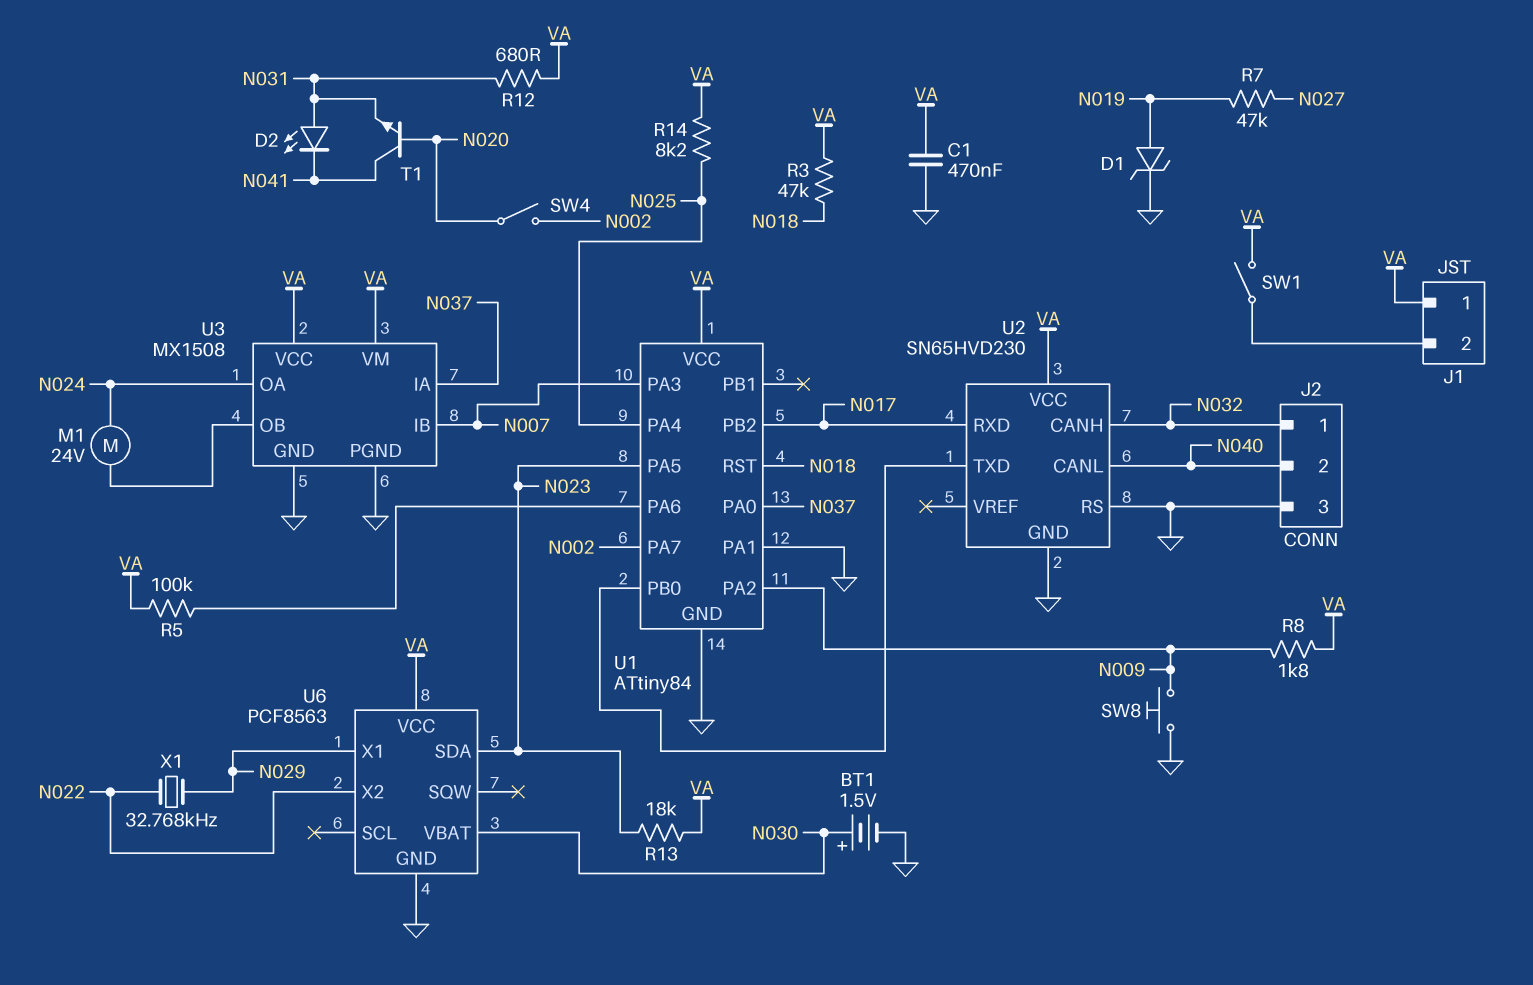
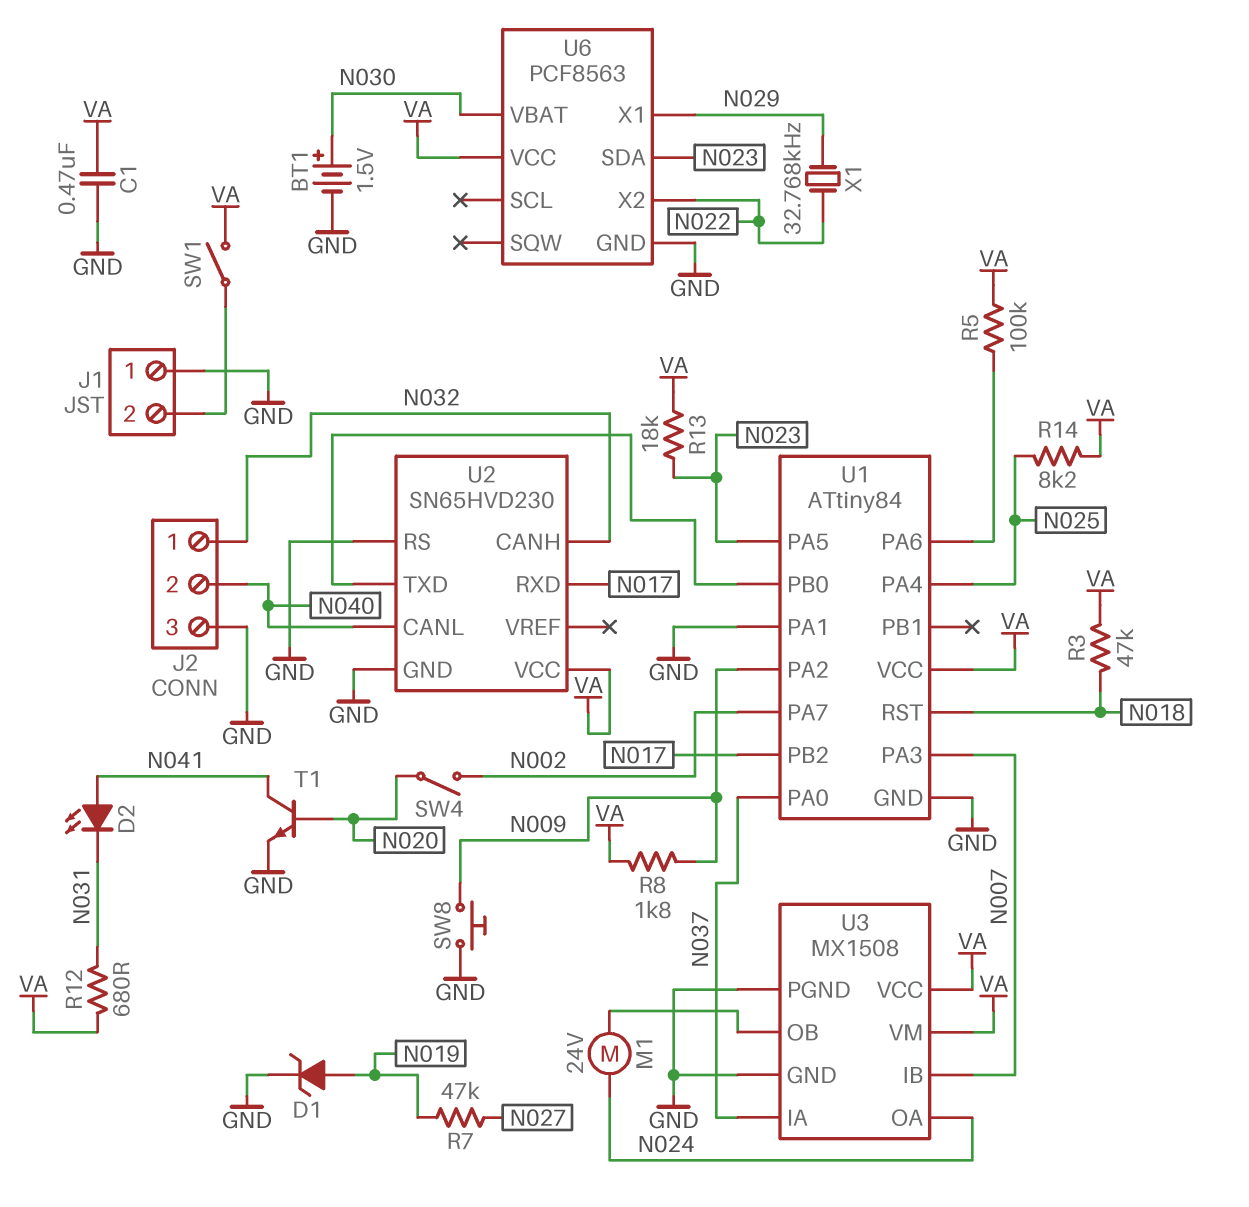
D2: LED (A N031, K N041) -> LED (A N041, K N031)
J1 pin 1: VA -> GND
T1: NPN (B N020, C N041, E N031) -> NPN (B N020, C N041, E GND)

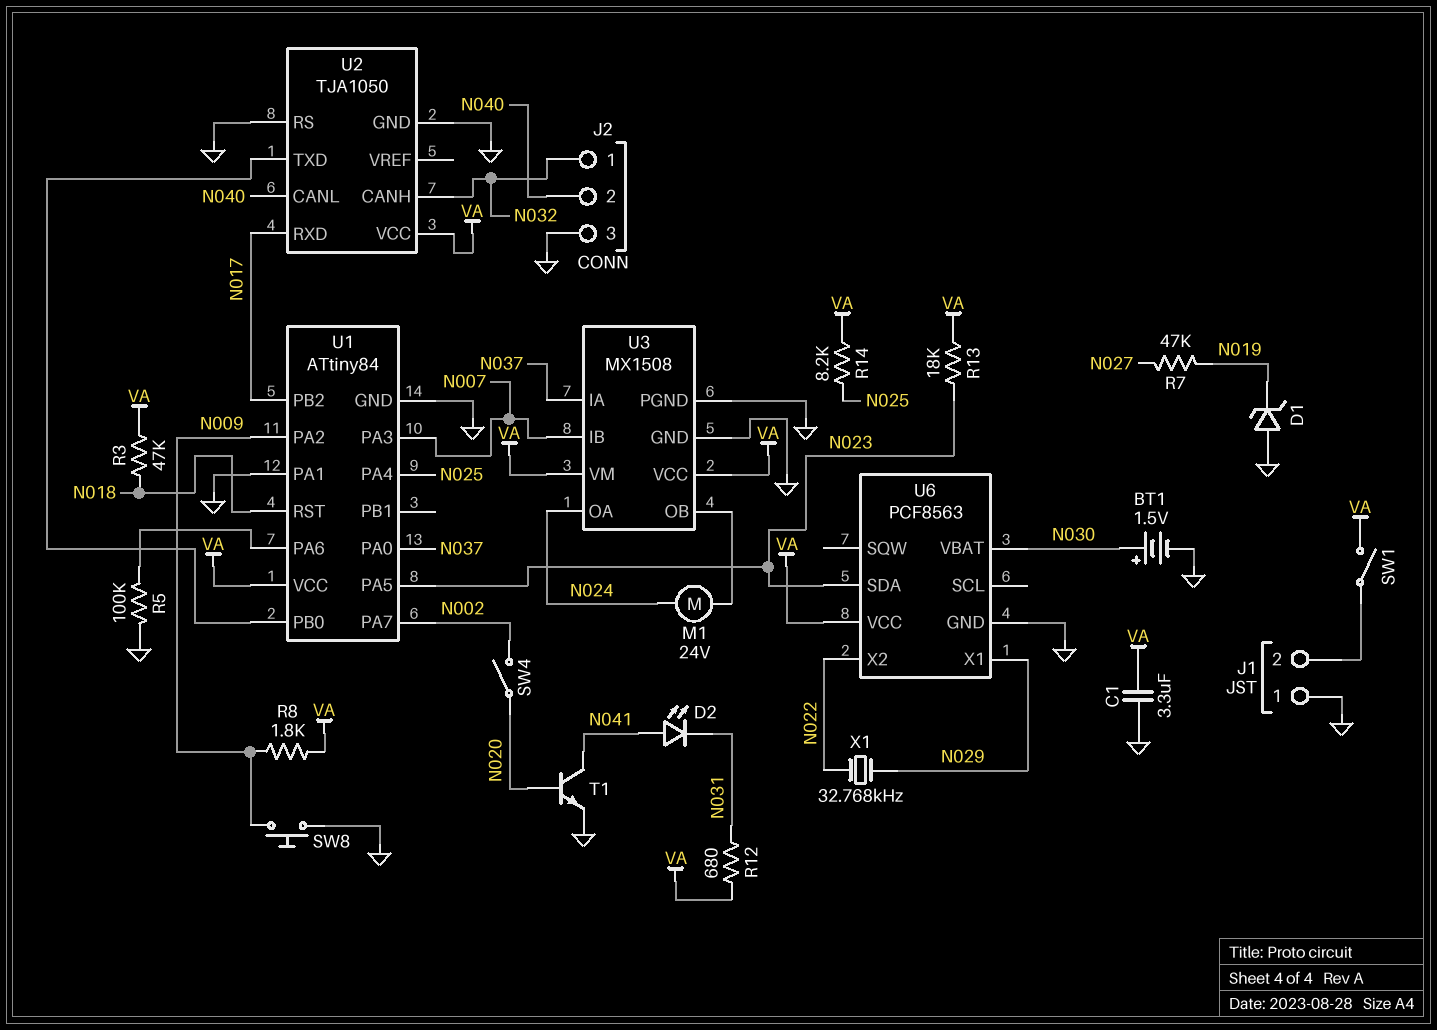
C1: 470nF (GND, VA) -> 3.3uF (GND, VA)
D1: zener (A N019, K GND) -> zener (A GND, K N019)
R5: 100k (U1/PA6, VA) -> 100k (GND, U1/PA6)
U2: SN65HVD230 -> TJA1050

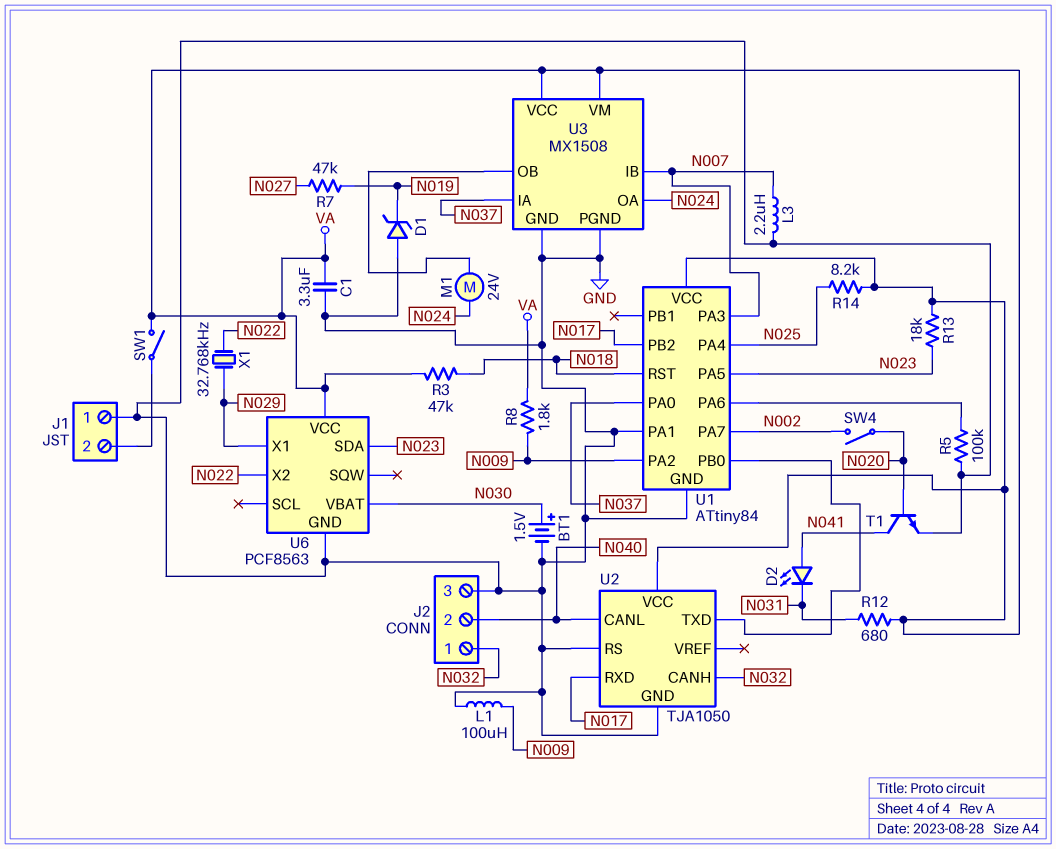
L1: none -> 100uH (GND, N009)
L3: none -> 2.2uH (GND, N007)
SW8: button (GND, N009) -> none

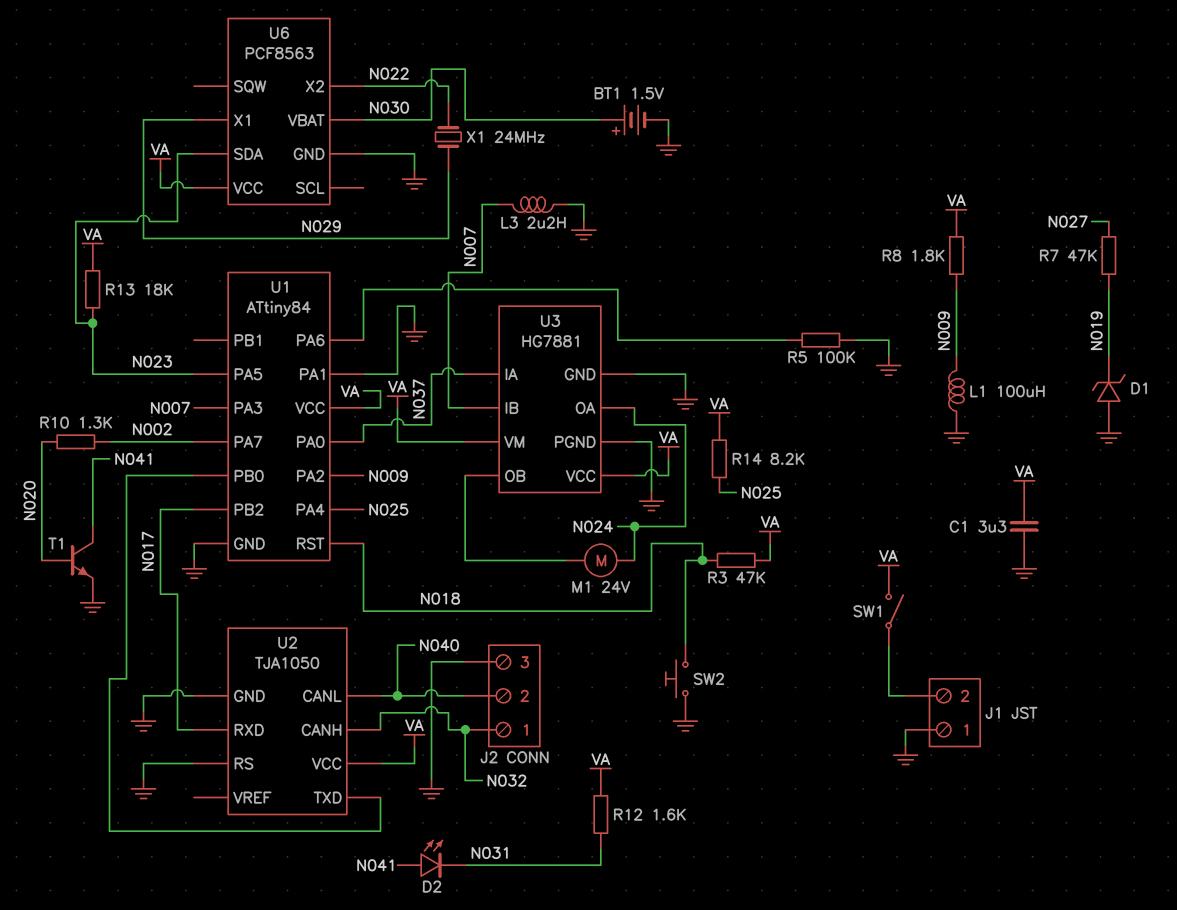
R10: none -> 1.3k (N002, N020)
R12: 680 (N031, VA) -> 1.6k (N031, VA)
SW2: none -> button (GND, N018)
SW4: switch (N002, N020) -> none
U3: MX1508 -> HG7881
X1: 32.768kHz (N022, N029) -> 24MHz (N022, N029)

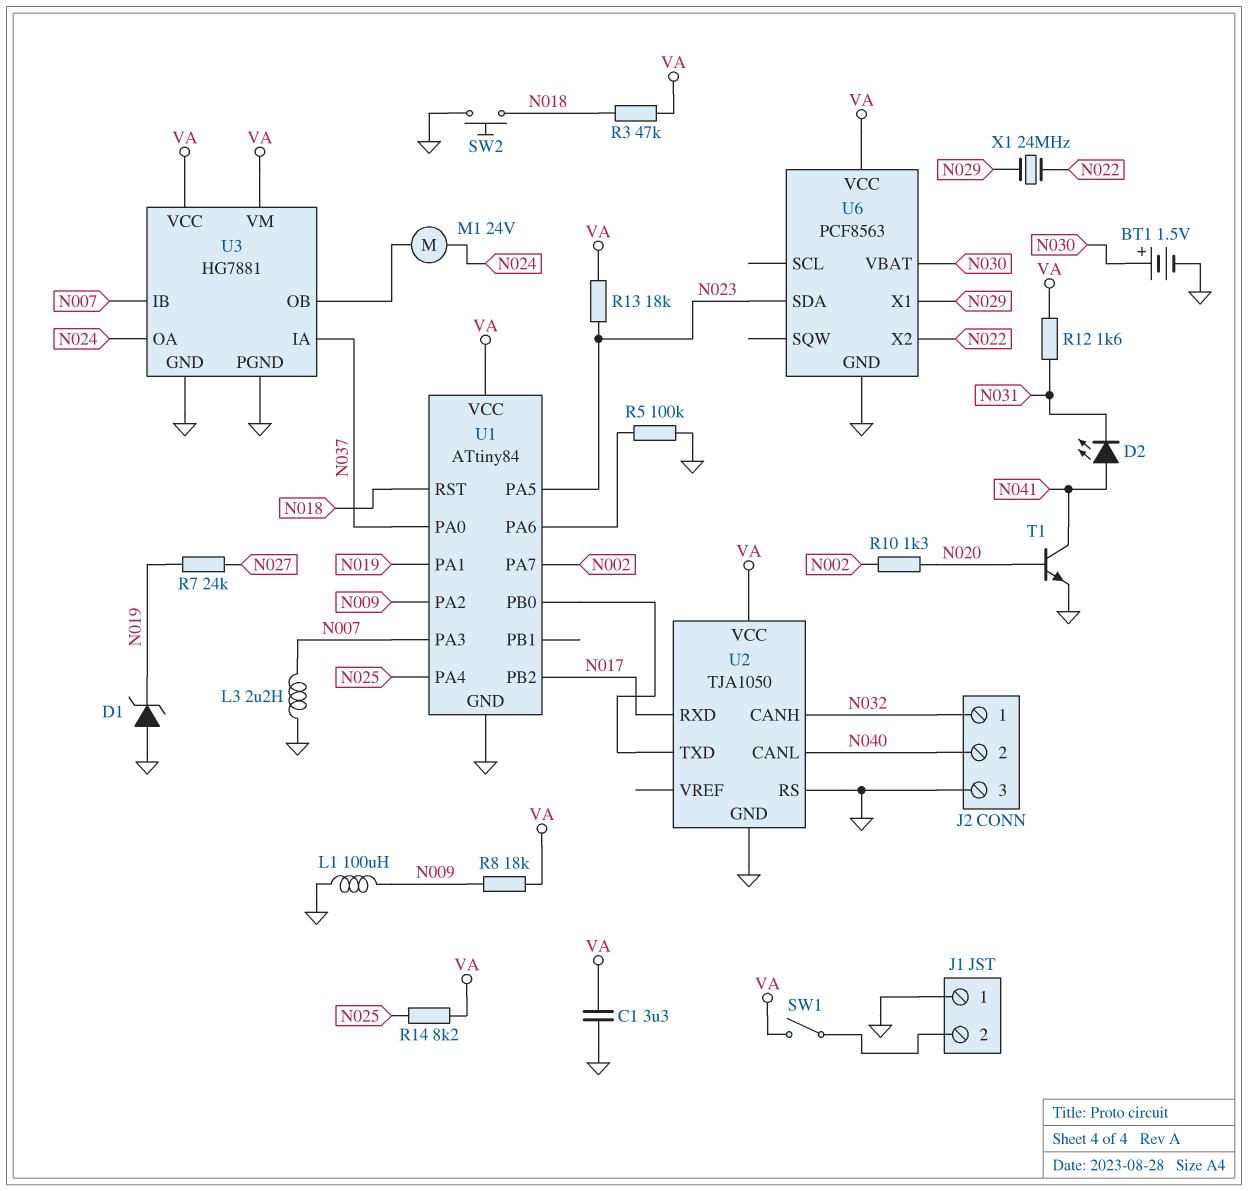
R7: 47k (N019, N027) -> 24k (N019, N027)
R8: 1.8k (N009, VA) -> 18k (N009, VA)
U1 pin PA1: GND -> N019

